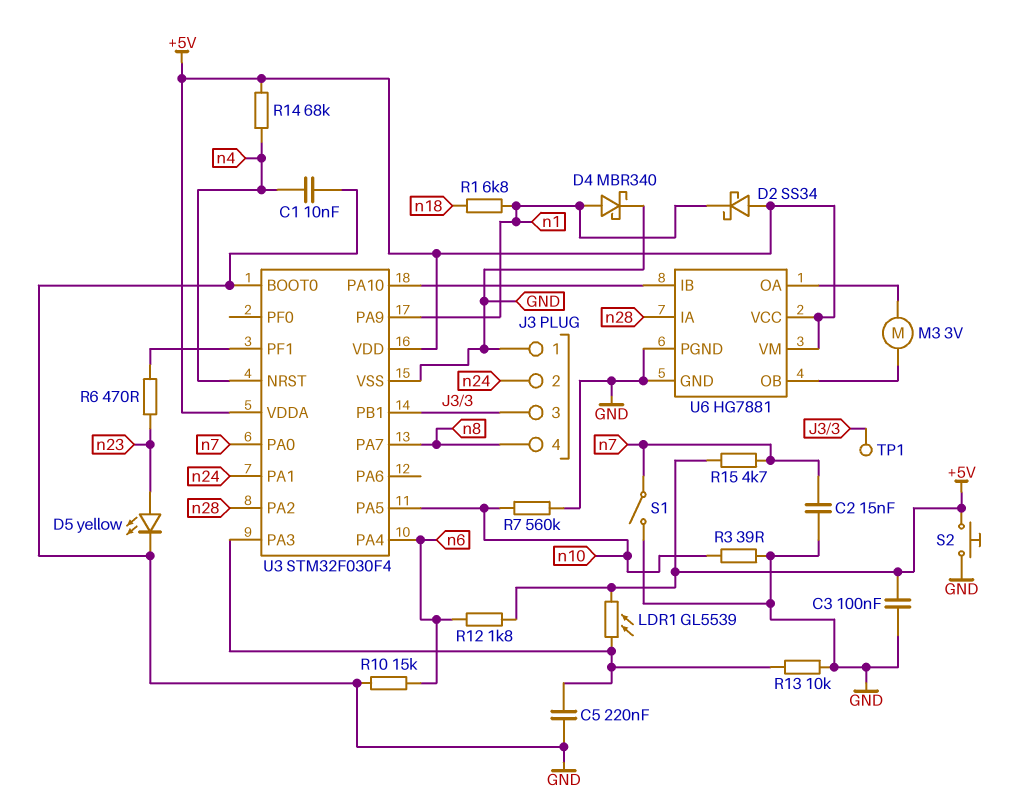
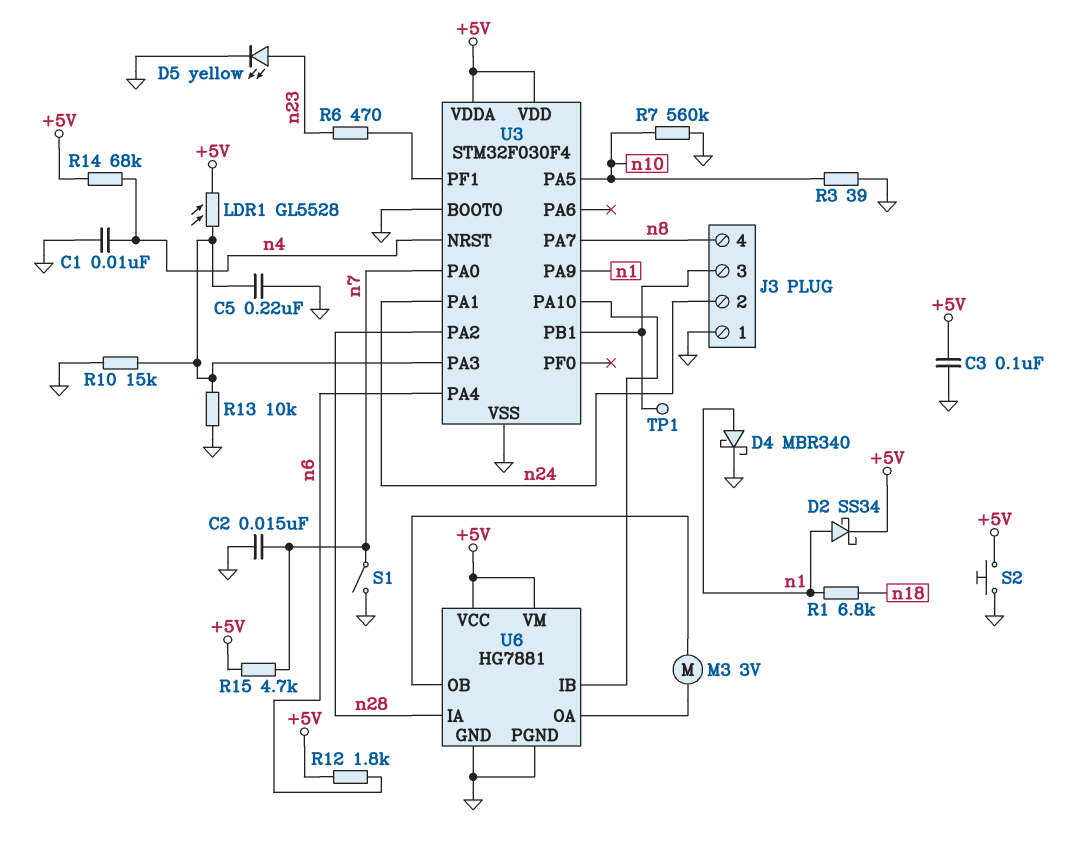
D2: schottky SS34 (A +5V, K n1) -> schottky SS34 (A n1, K +5V)
LDR1: GL5539 (+5V, U3/PA3) -> GL5528 (+5V, U3/PA3)
R10: 15k (GND, n6) -> 15k (GND, U3/PA3)

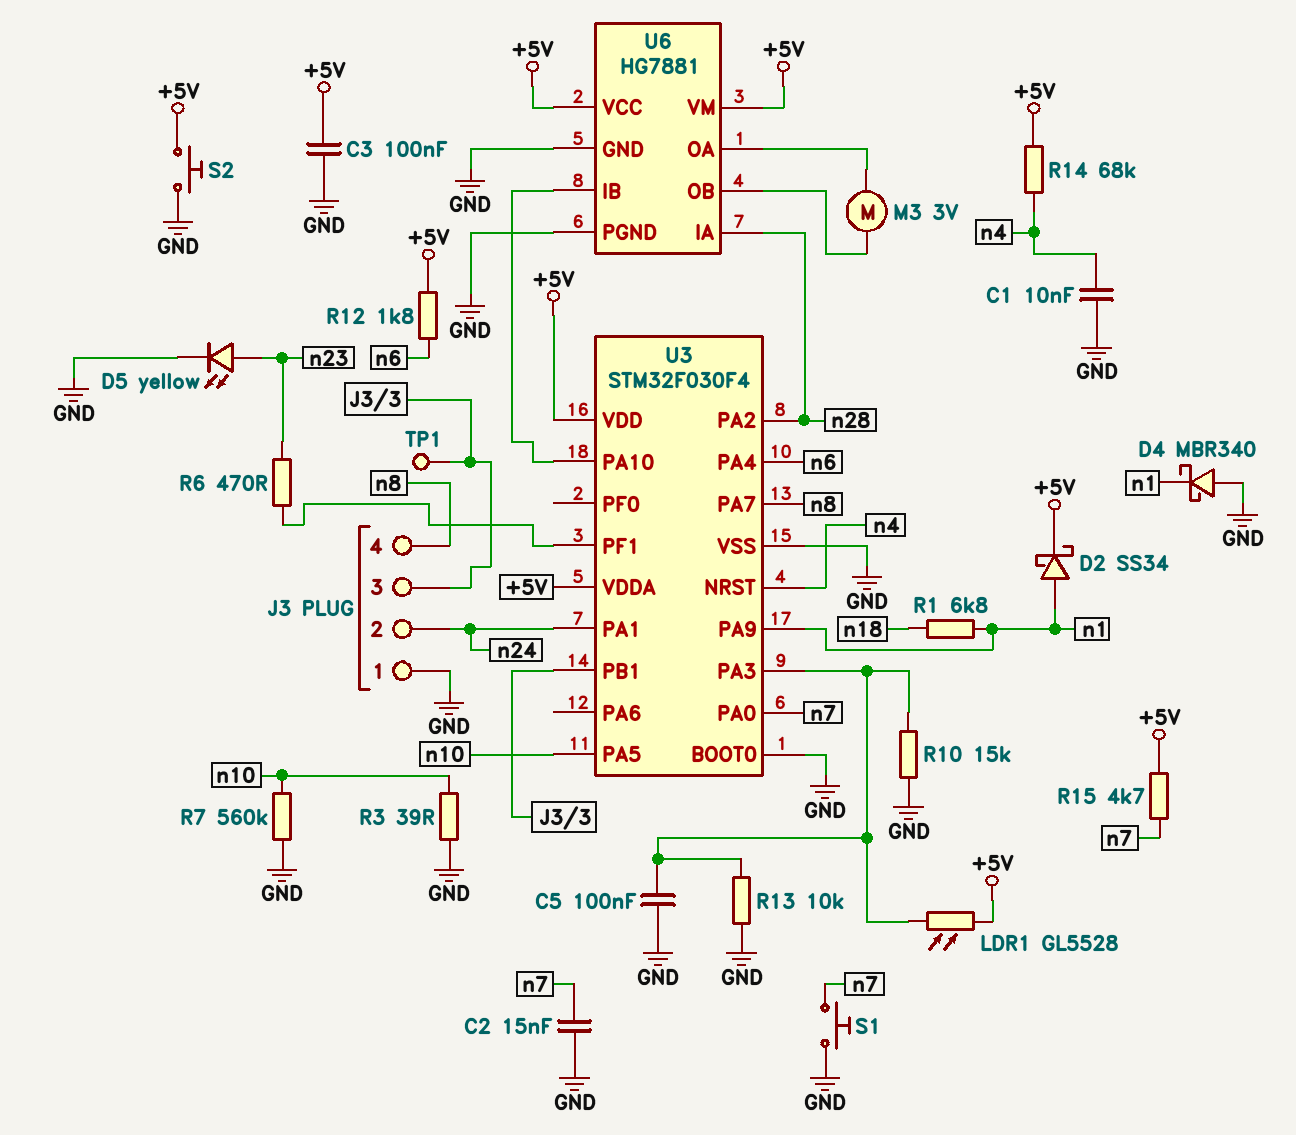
C5: 220nF (GND, U3/PA3) -> 100nF (GND, U3/PA3)
D4: schottky MBR340 (A n1, K GND) -> schottky MBR340 (A GND, K n1)
S1: switch (GND, n7) -> button (GND, n7)

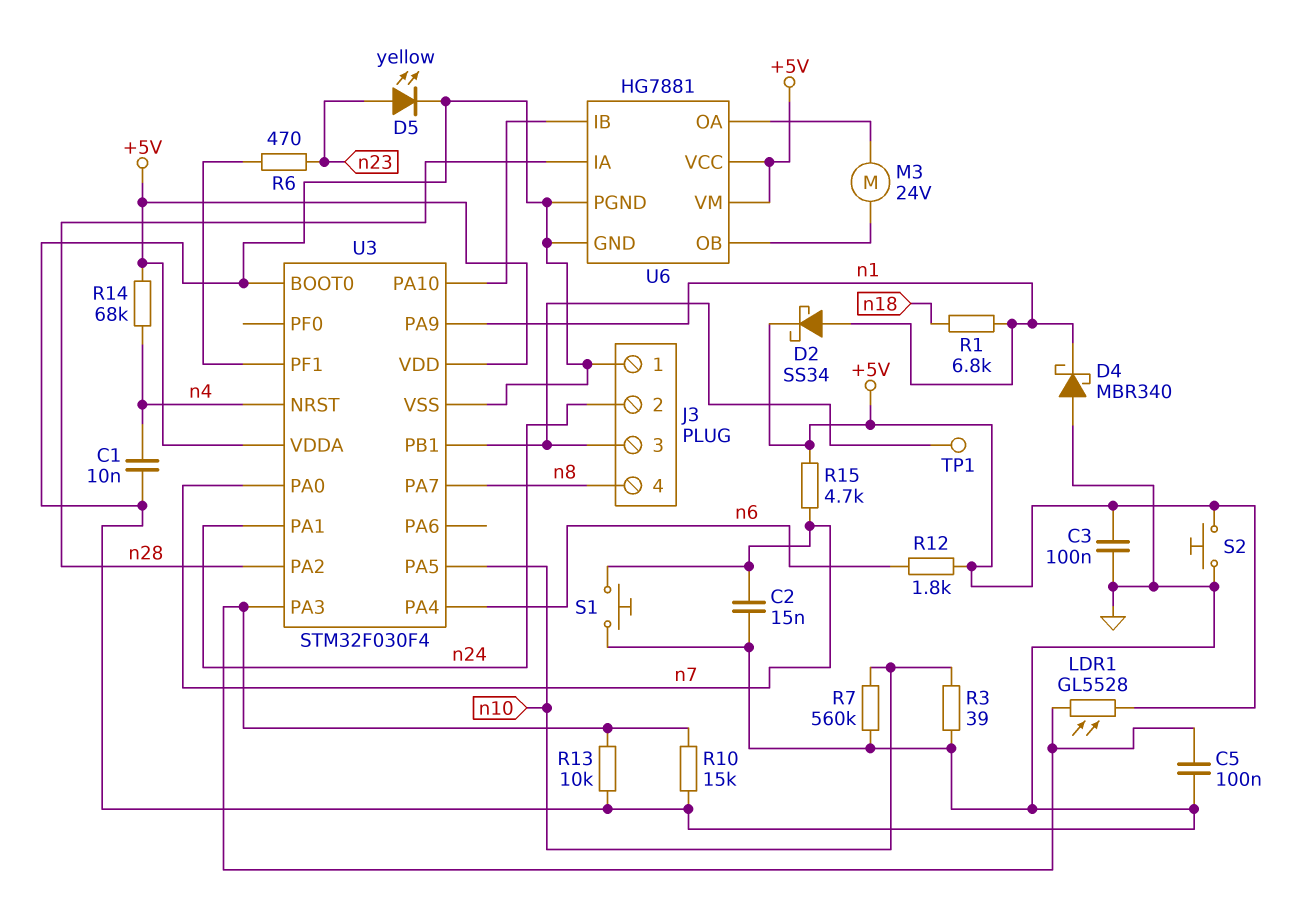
M3: motor 3V (U6/OA, U6/OB) -> motor 24V (U6/OA, U6/OB)

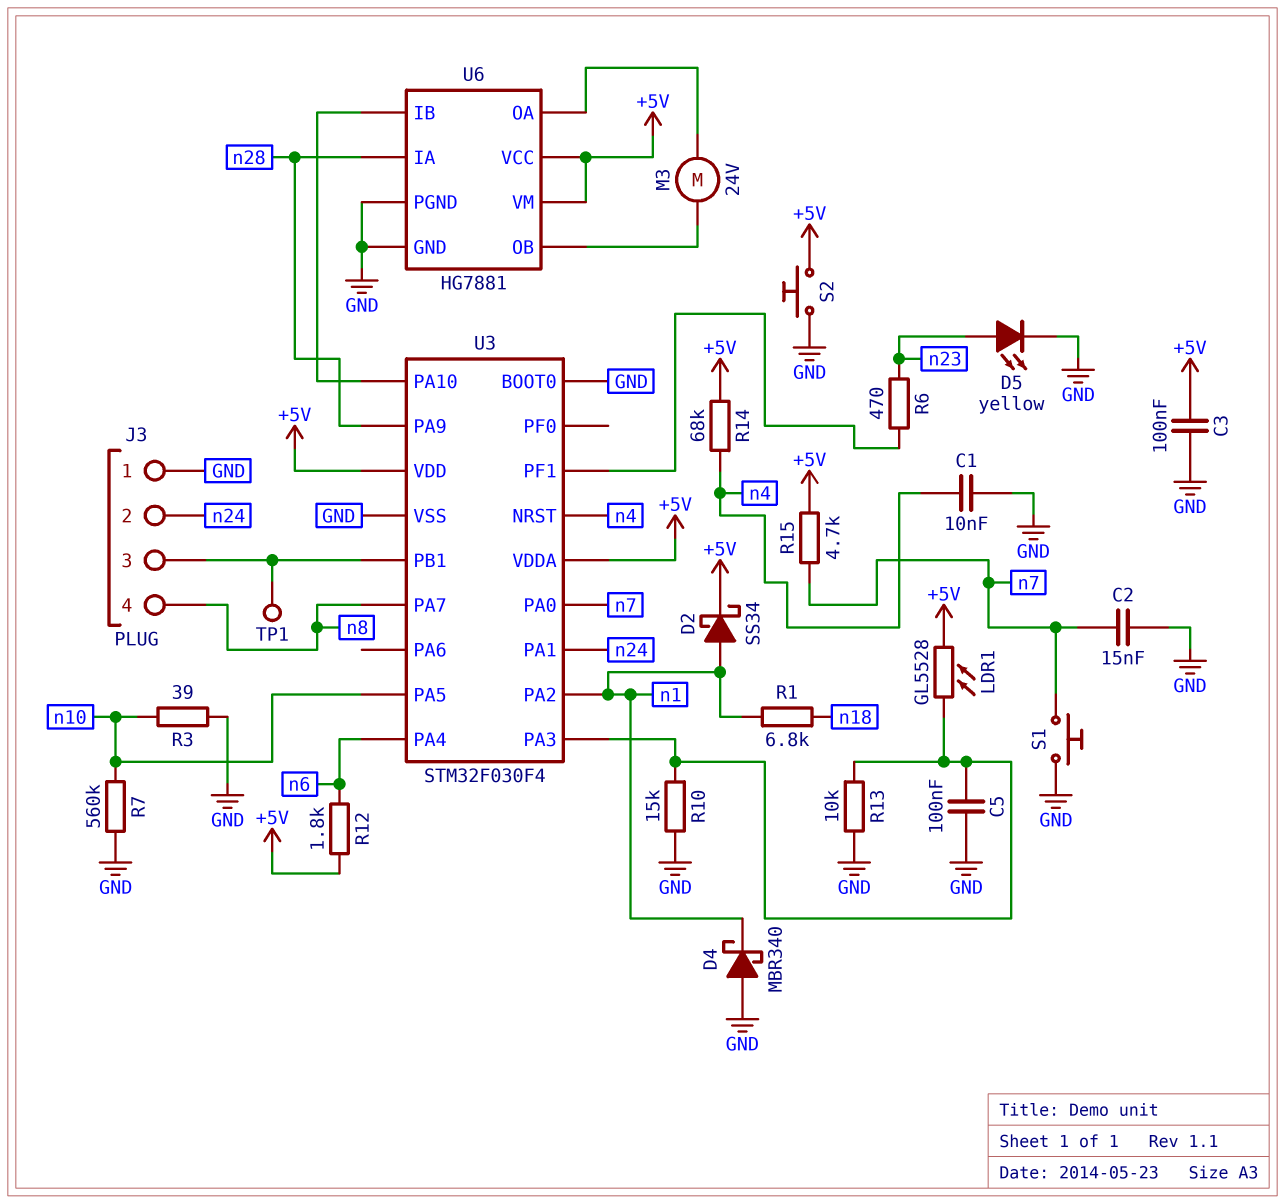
U3 pin PA2: n28 -> n1
U3 pin PA9: n1 -> n28

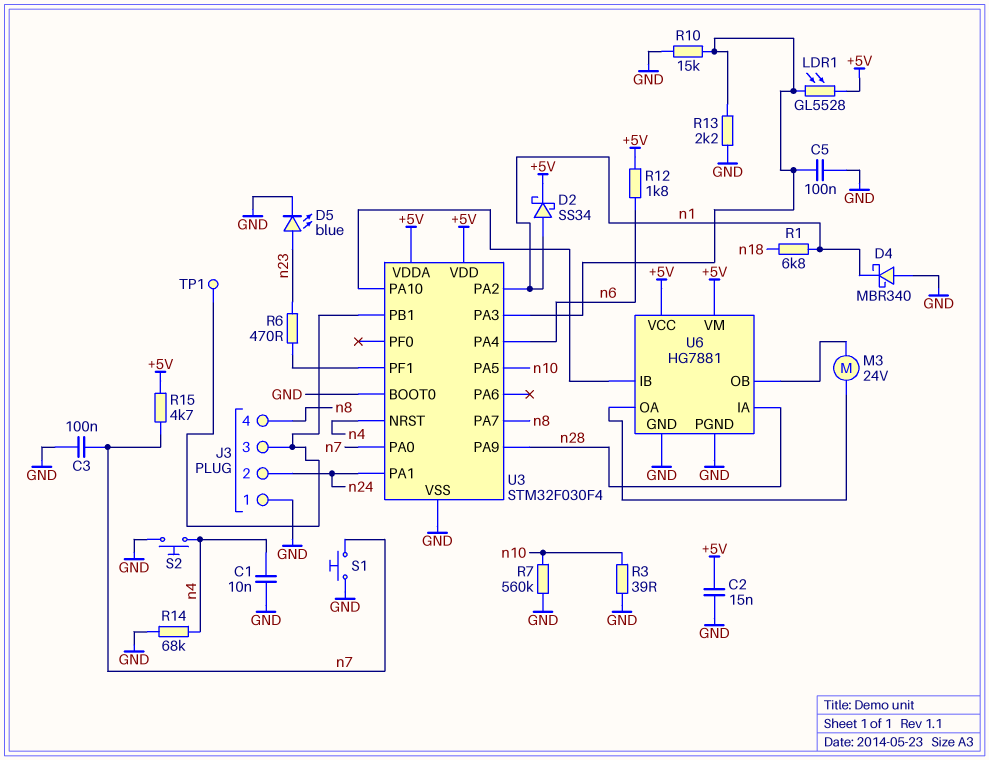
C2: 15nF (GND, n7) -> 15nF (+5V, GND)
C3: 100nF (+5V, GND) -> 100nF (GND, n7)
D5: LED yellow (A n23, K GND) -> LED blue (A n23, K GND)
R13: 10k (GND, U3/PA3) -> 2.2k (GND, U3/PA3)
R14: 68k (+5V, n4) -> 68k (GND, n4)
S2: button (+5V, GND) -> button (GND, n4)

